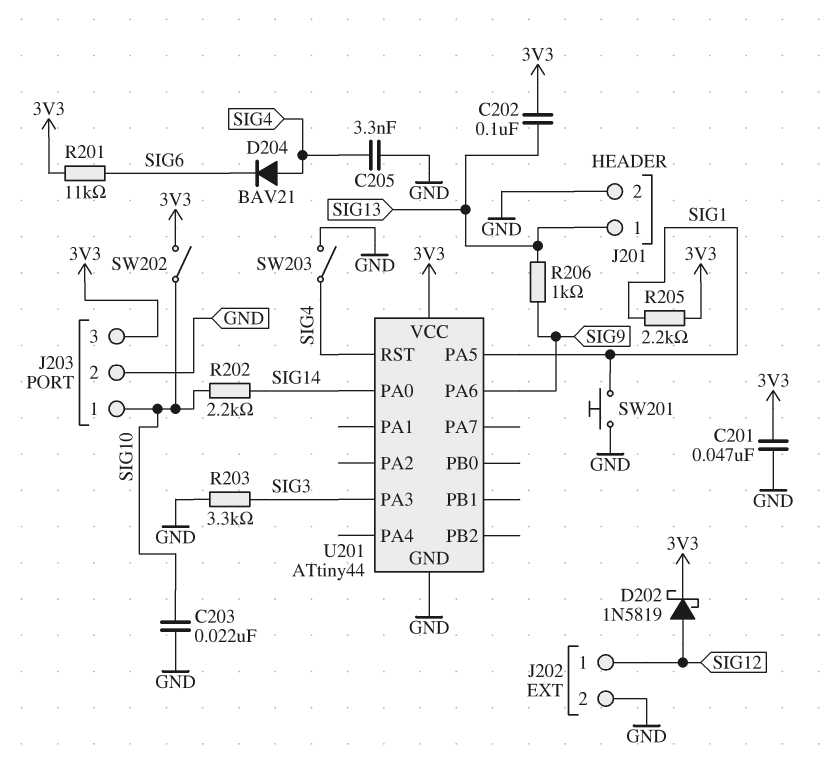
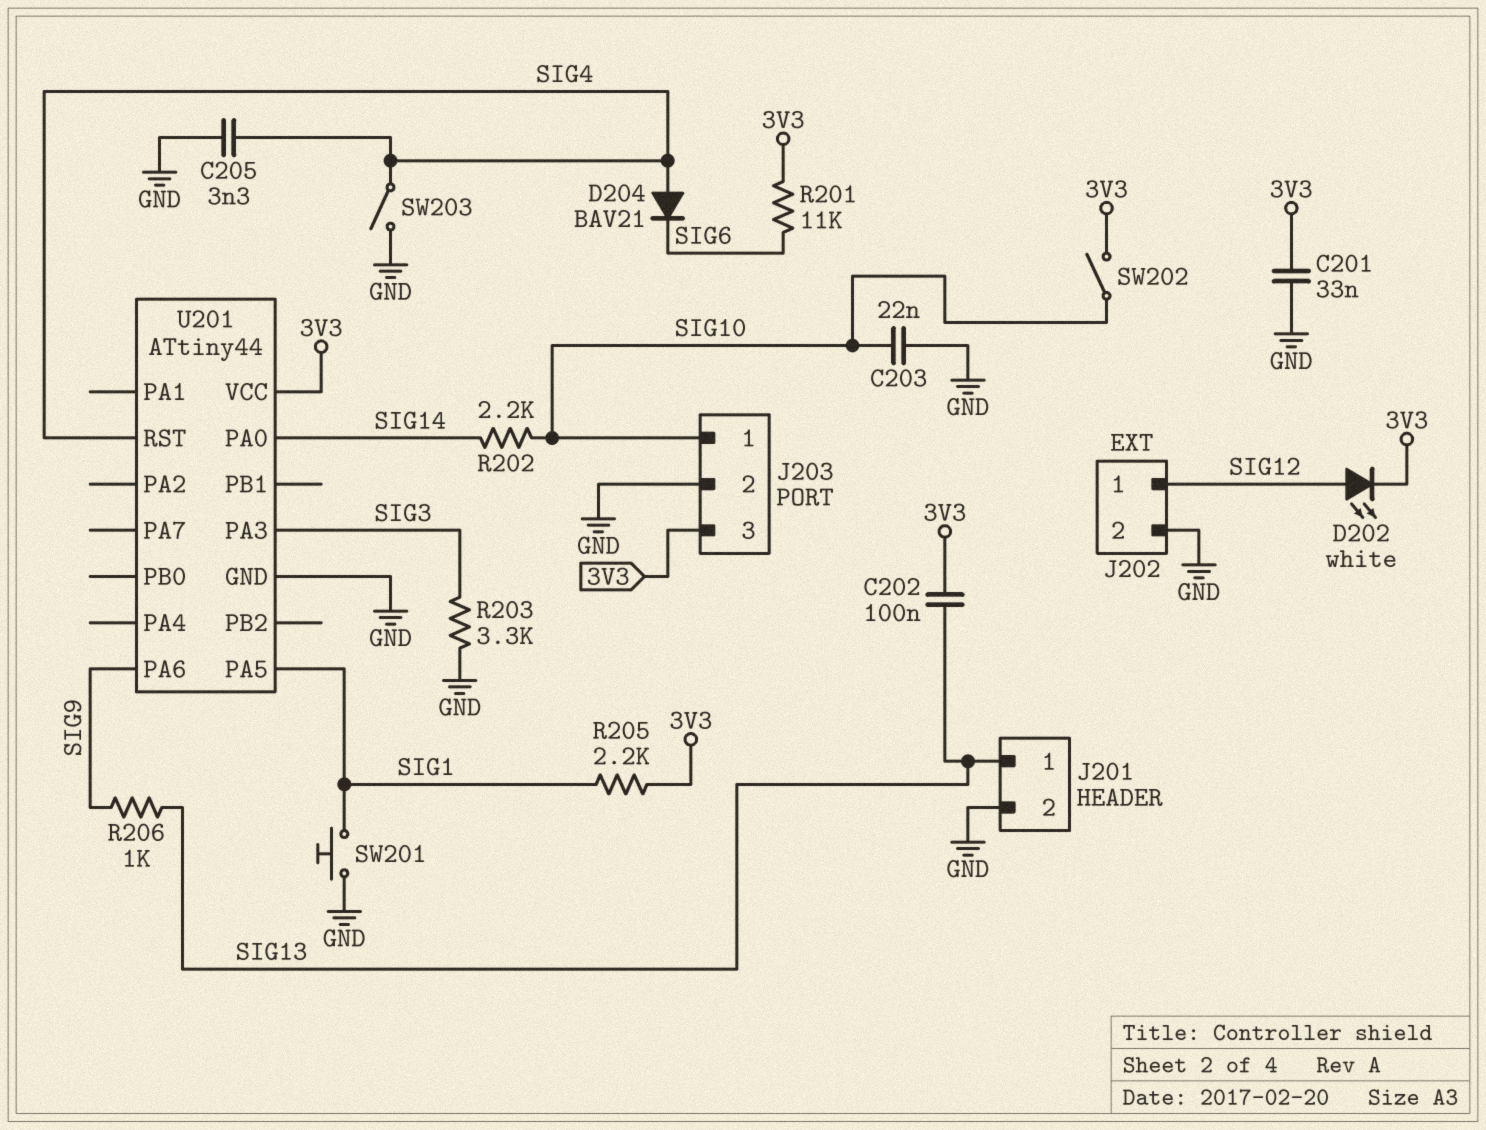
C201: 47nF (3V3, GND) -> 33nF (3V3, GND)
D202: schottky 1N5819 (A SIG12, K 3V3) -> LED white (A SIG12, K 3V3)

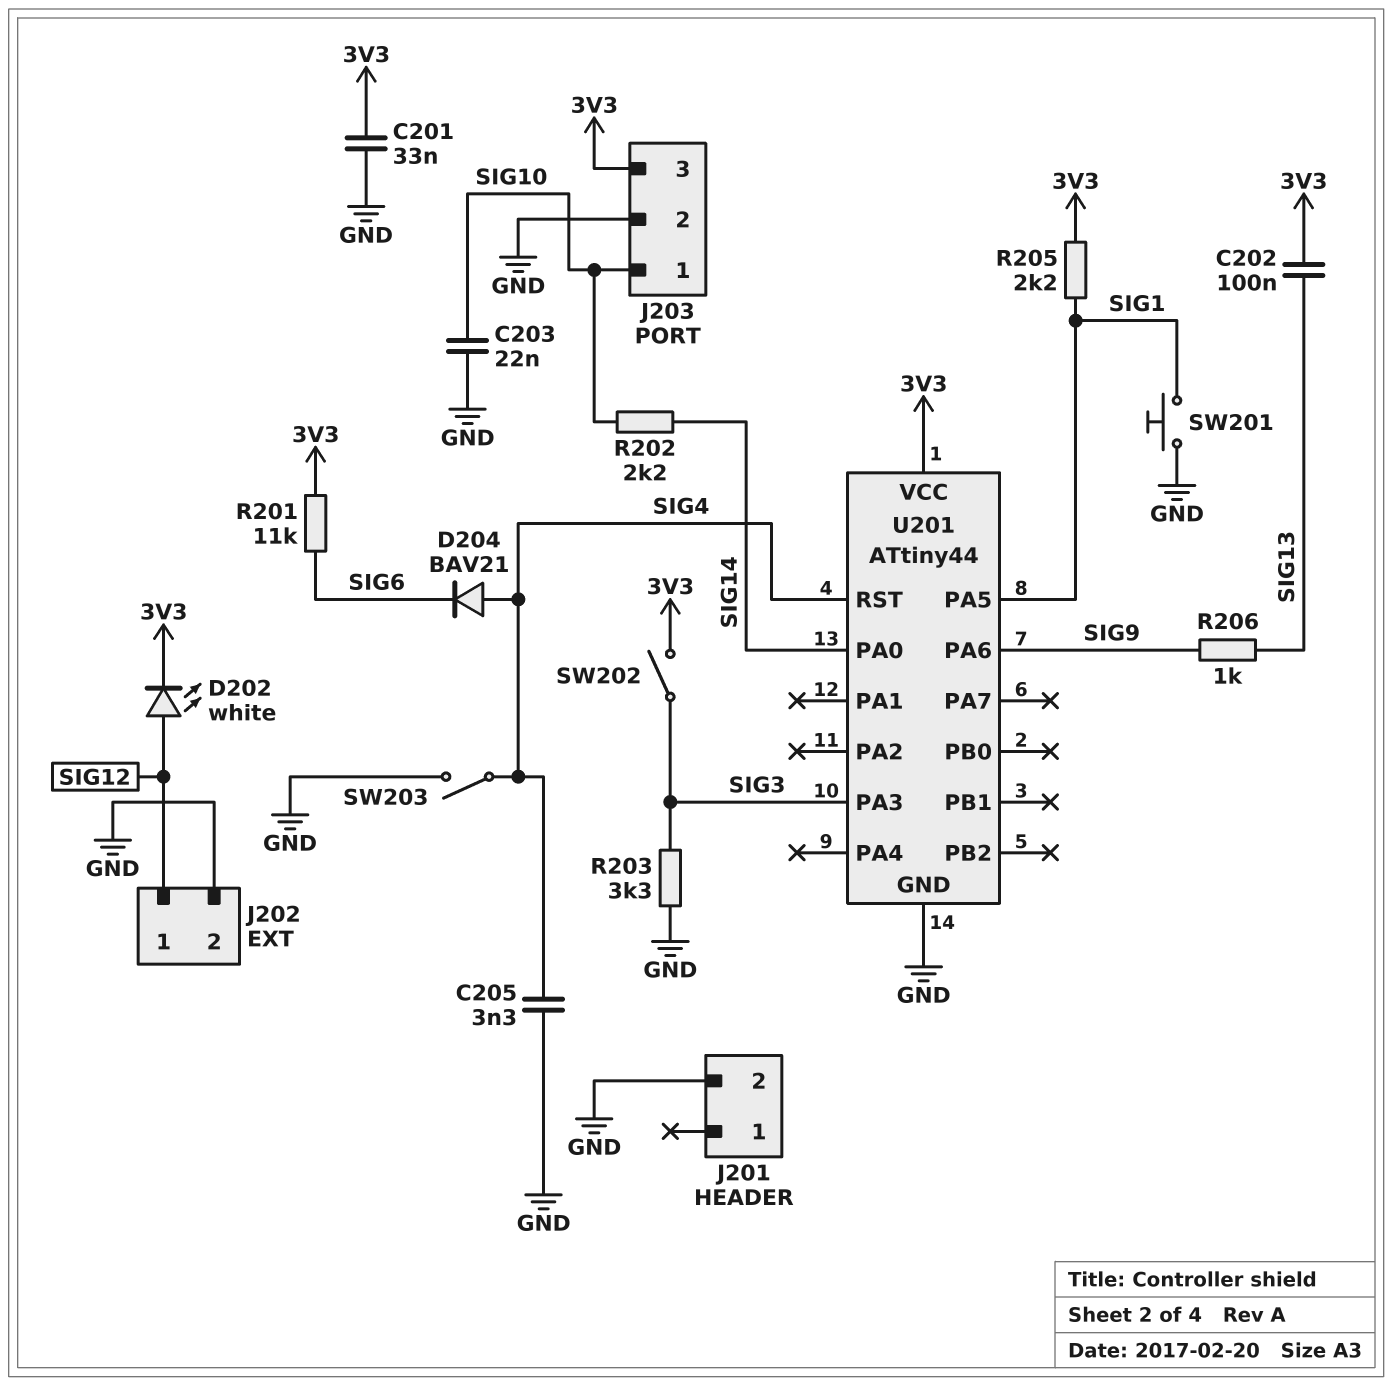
J201 pin 1: SIG13 -> none
SW202: switch (3V3, SIG10) -> switch (3V3, SIG3)

